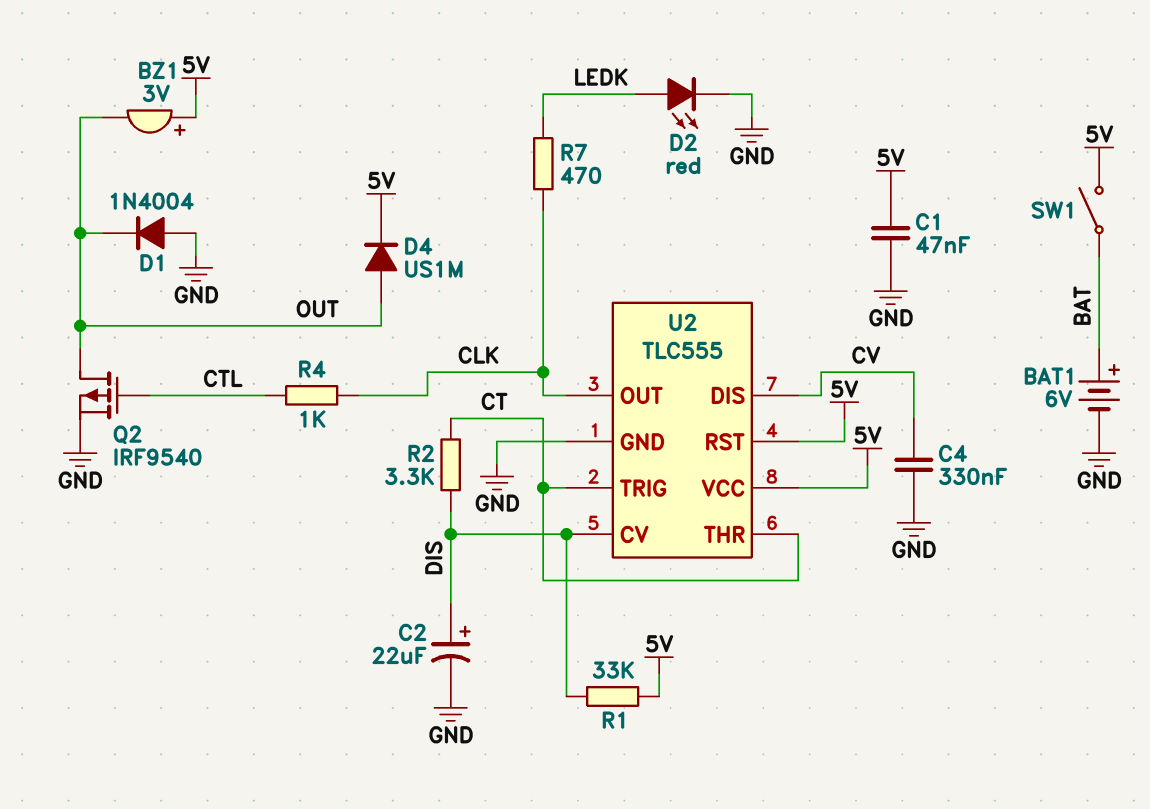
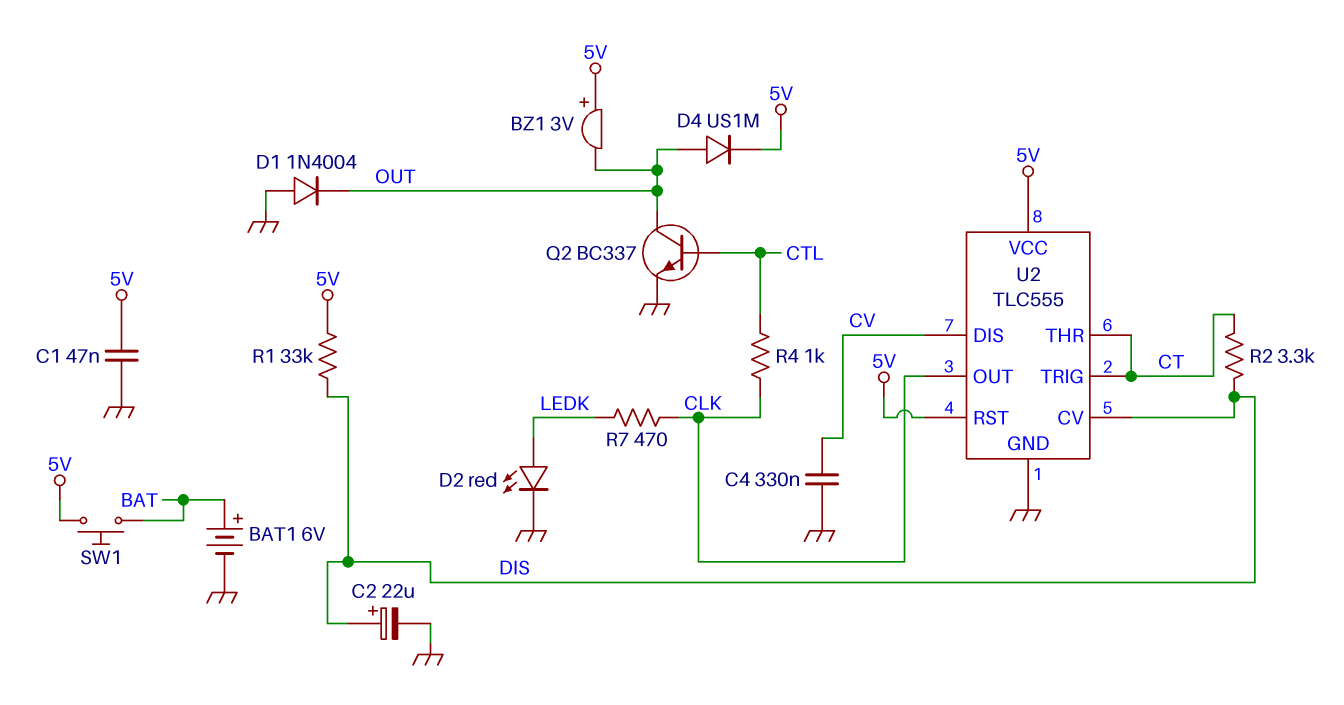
Q2: PMOS IRF9540 (G CTL, D OUT, S GND) -> NPN BC337 (B CTL, C OUT, E GND)
SW1: switch (5V, BAT) -> button (5V, BAT)

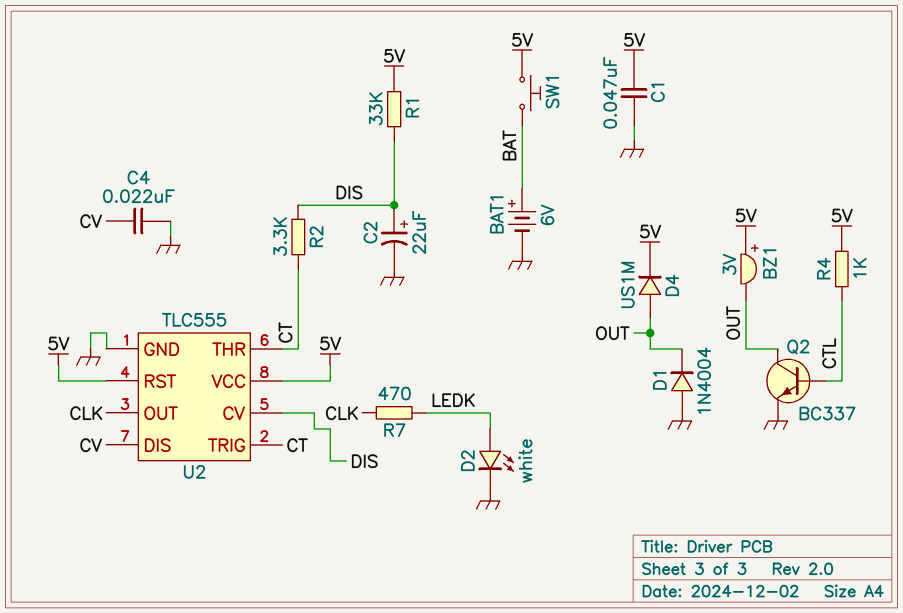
C4: 330nF (CV, GND) -> 22nF (CV, GND)
D2: LED red (A LEDK, K GND) -> LED white (A LEDK, K GND)
R4: 1k (CLK, CTL) -> 1k (5V, CTL)

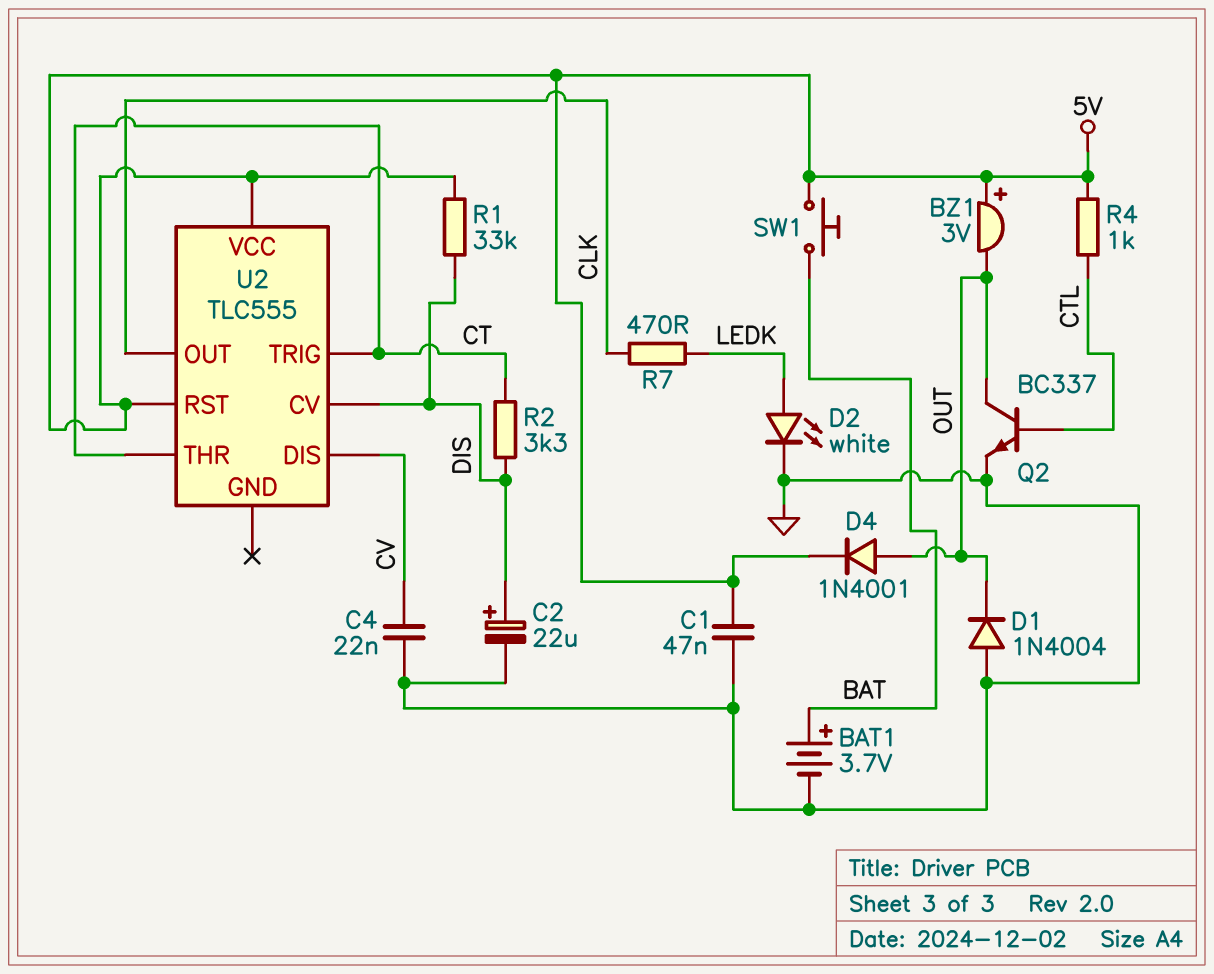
BAT1: 6V (plus BAT, minus GND) -> 3.7V (plus BAT, minus GND)
D4: diode US1M (A OUT, K 5V) -> diode 1N4001 (A OUT, K 5V)
U2 pin GND: GND -> none

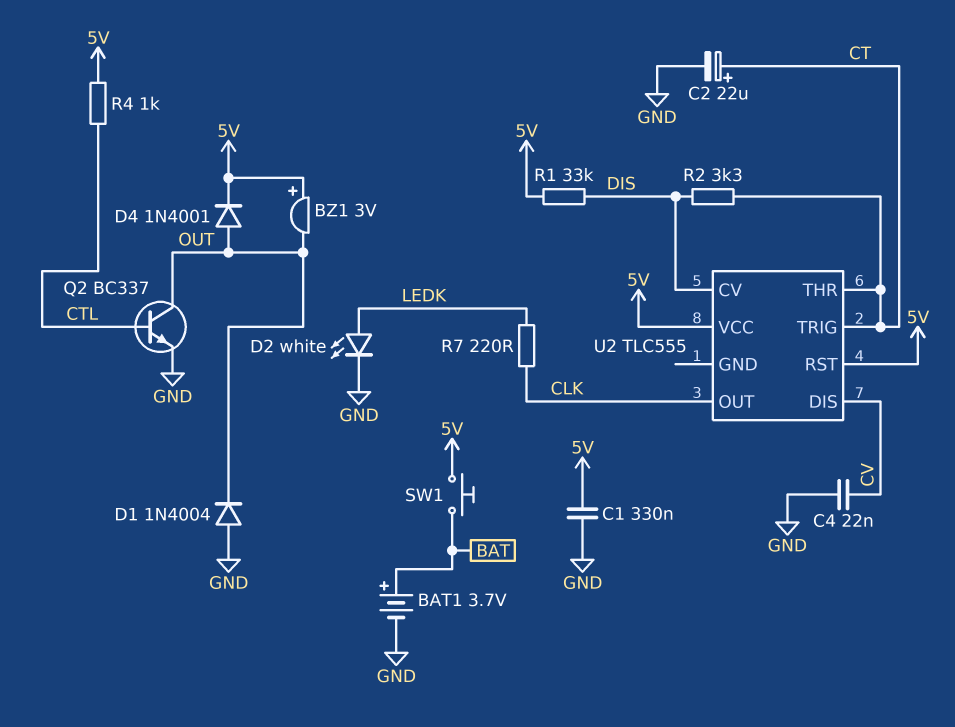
C1: 47nF (5V, GND) -> 330nF (5V, GND)
C2: 22uF (plus DIS, minus GND) -> 22uF (plus CT, minus GND)
R7: 470 (CLK, LEDK) -> 220 (CLK, LEDK)

